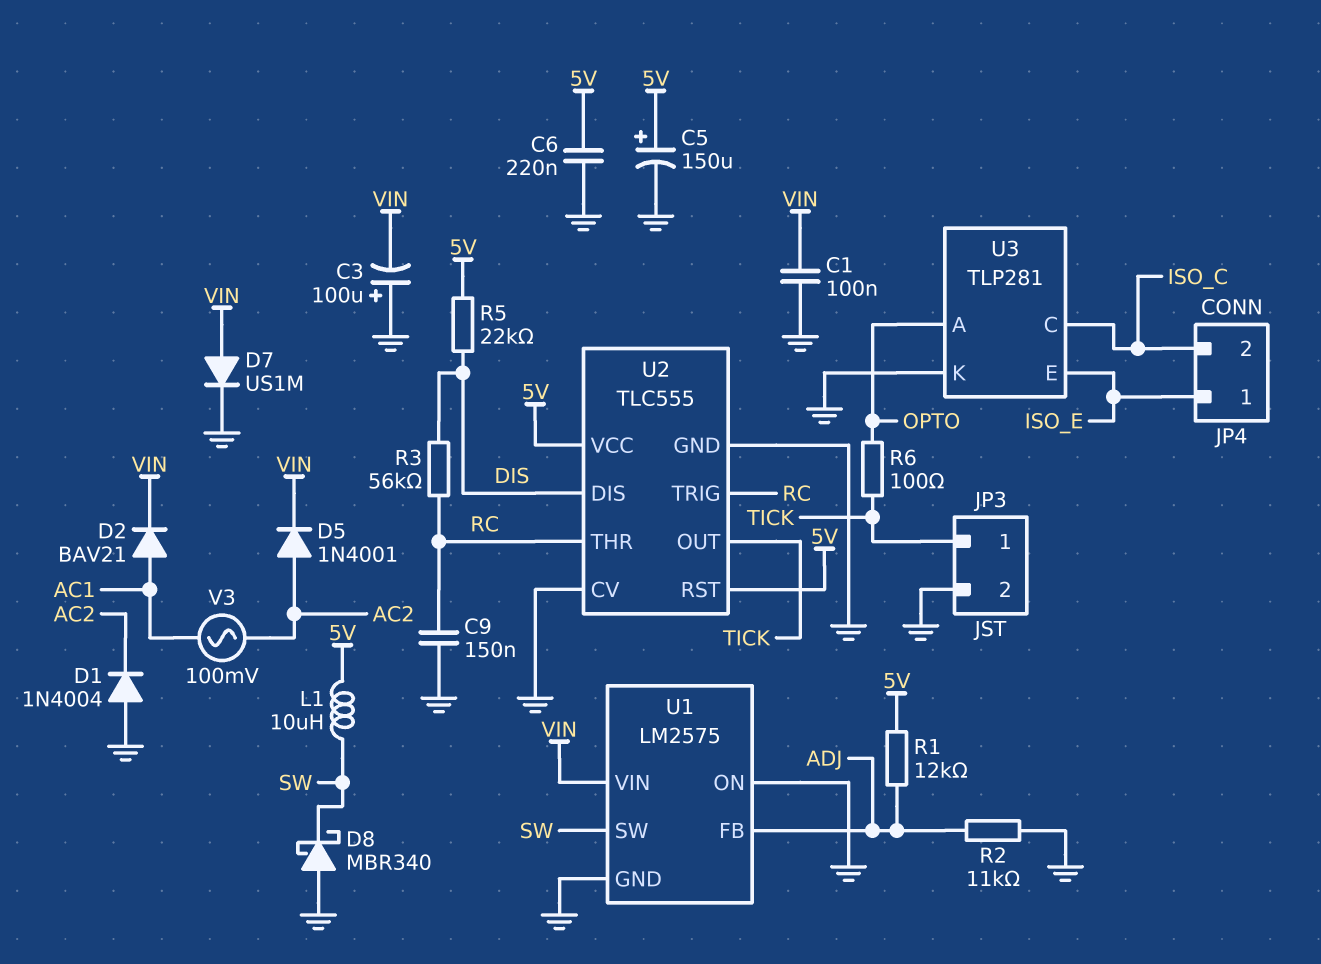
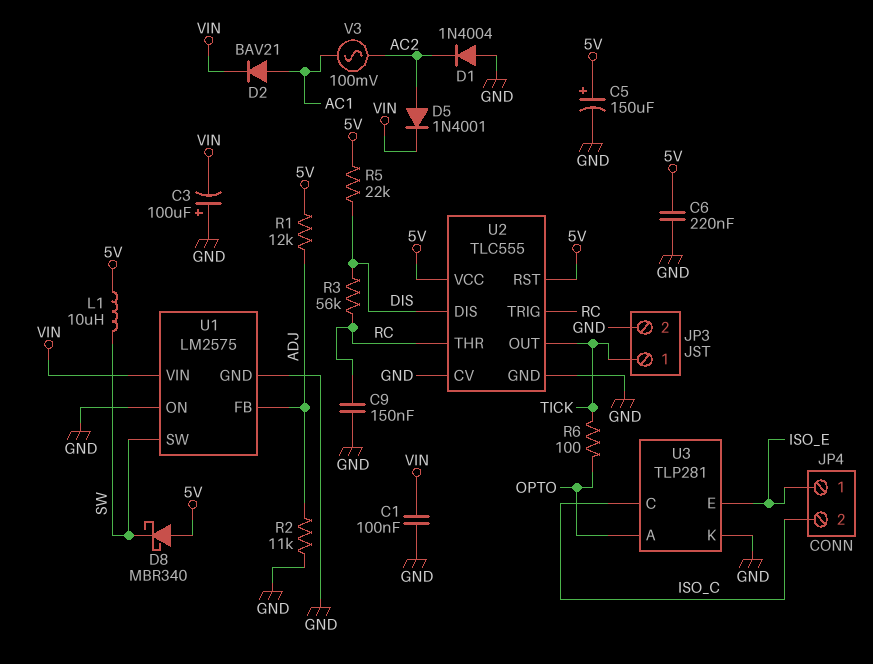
D7: diode US1M (A VIN, K GND) -> none
D8: schottky MBR340 (A GND, K SW) -> schottky MBR340 (A 5V, K SW)

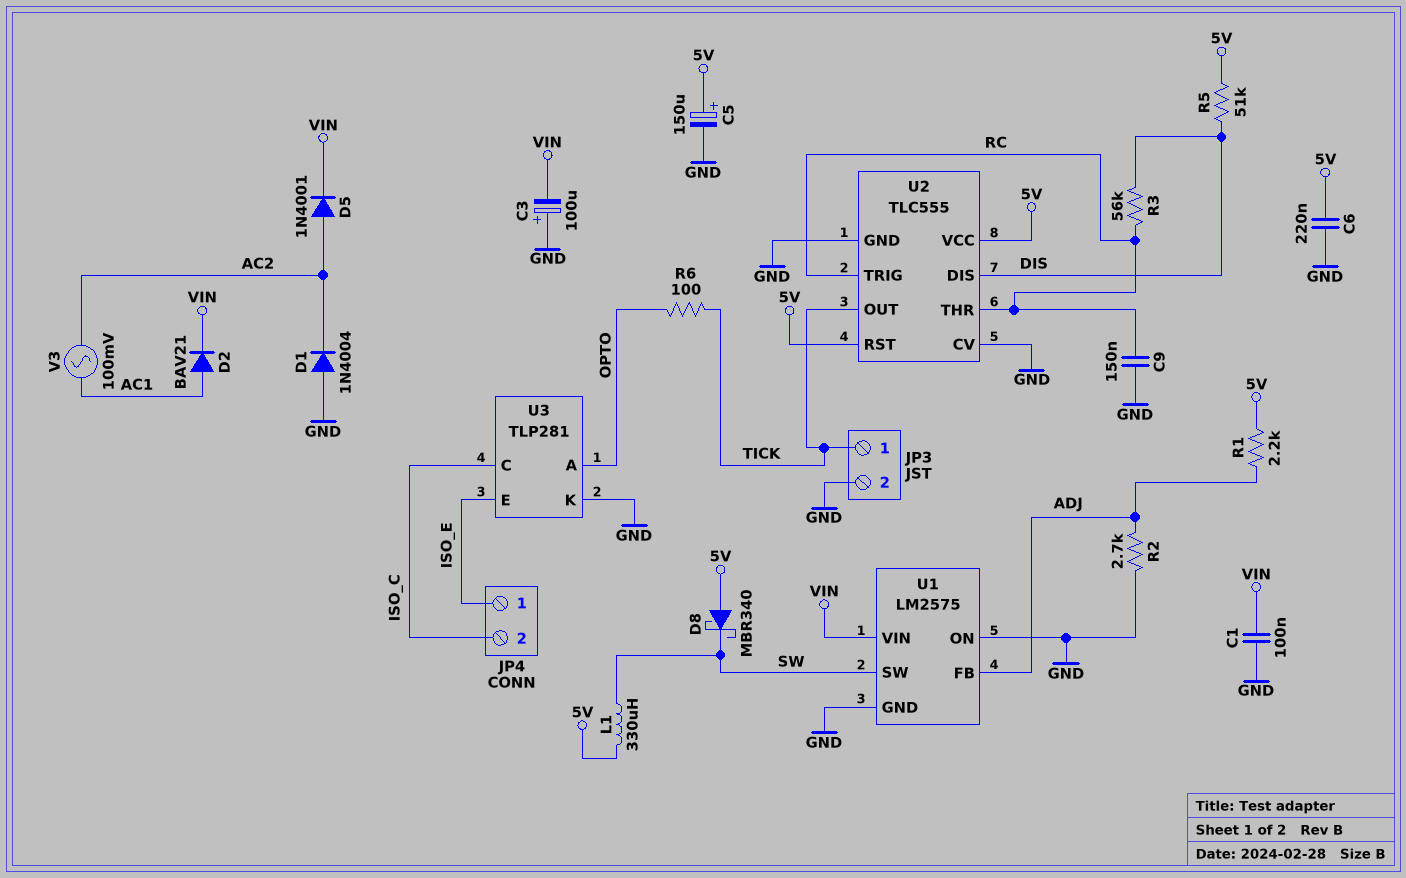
L1: 10uH (5V, SW) -> 330uH (5V, SW)
R1: 12k (5V, ADJ) -> 2.2k (5V, ADJ)
R2: 11k (ADJ, GND) -> 2.7k (ADJ, GND)
R5: 22k (5V, DIS) -> 51k (5V, DIS)

